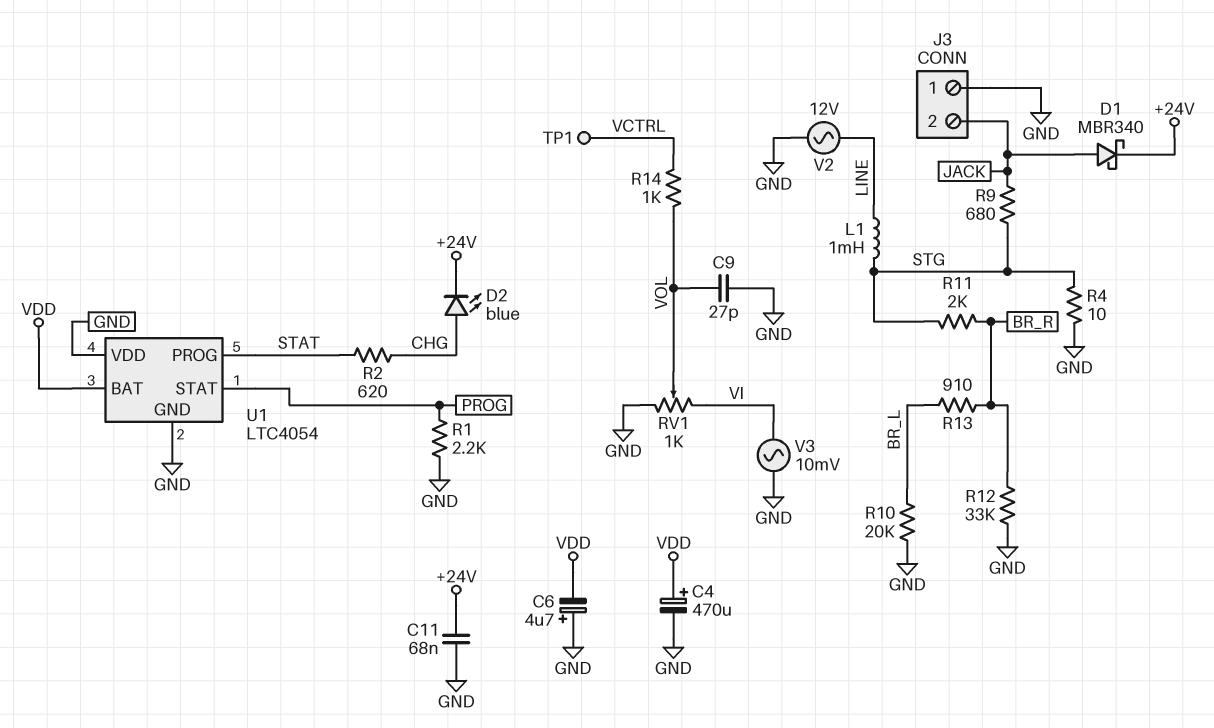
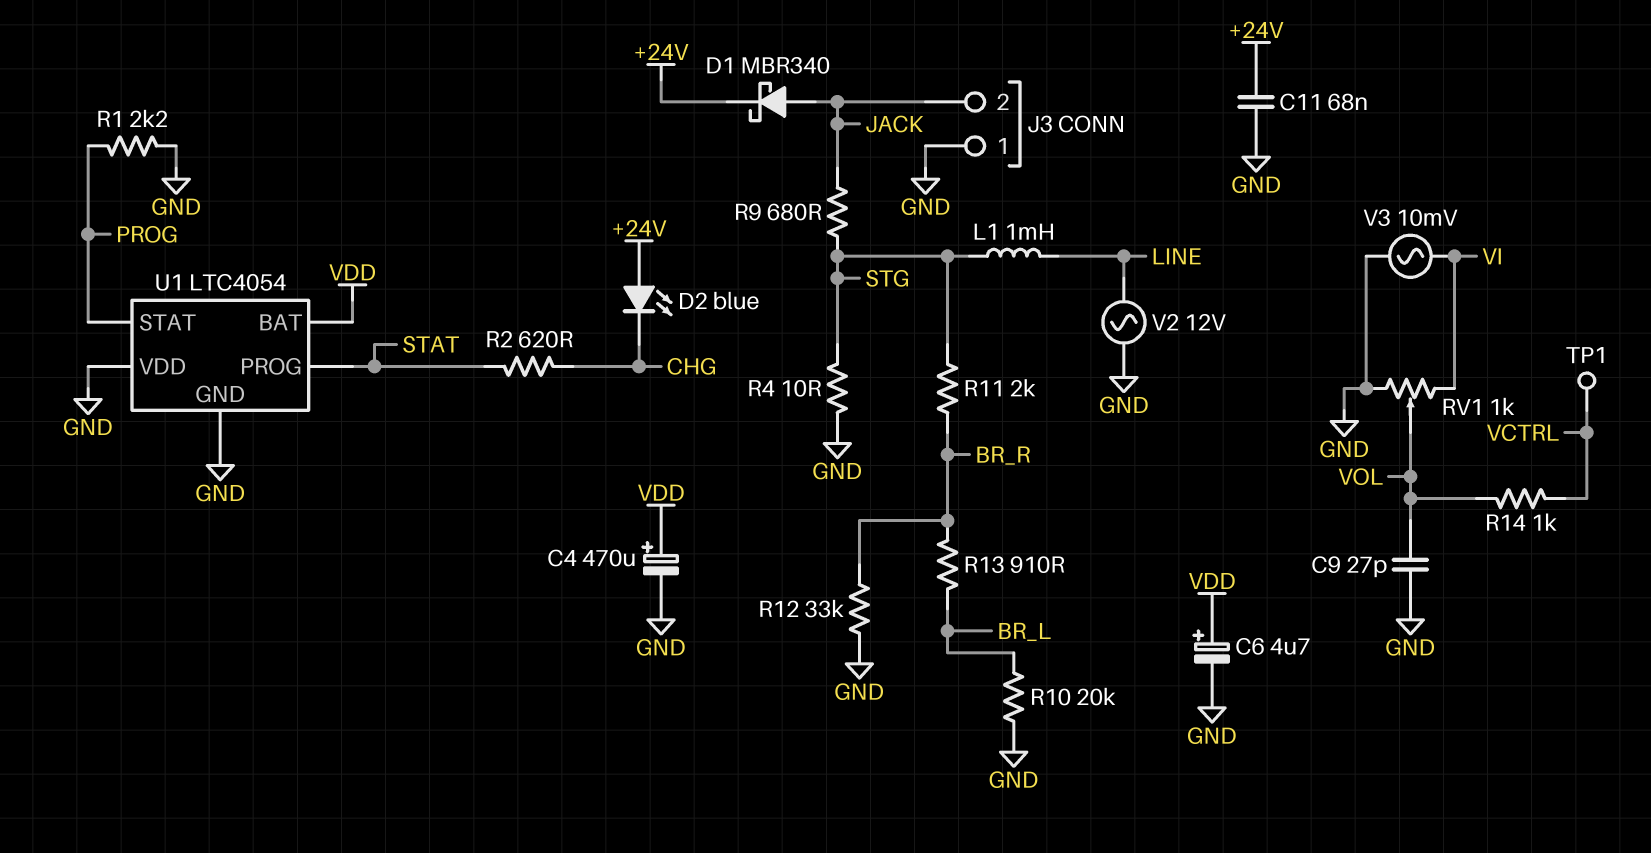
C6: 4.7uF (plus GND, minus VDD) -> 4.7uF (plus VDD, minus GND)
D2: LED blue (A CHG, K +24V) -> LED blue (A +24V, K CHG)

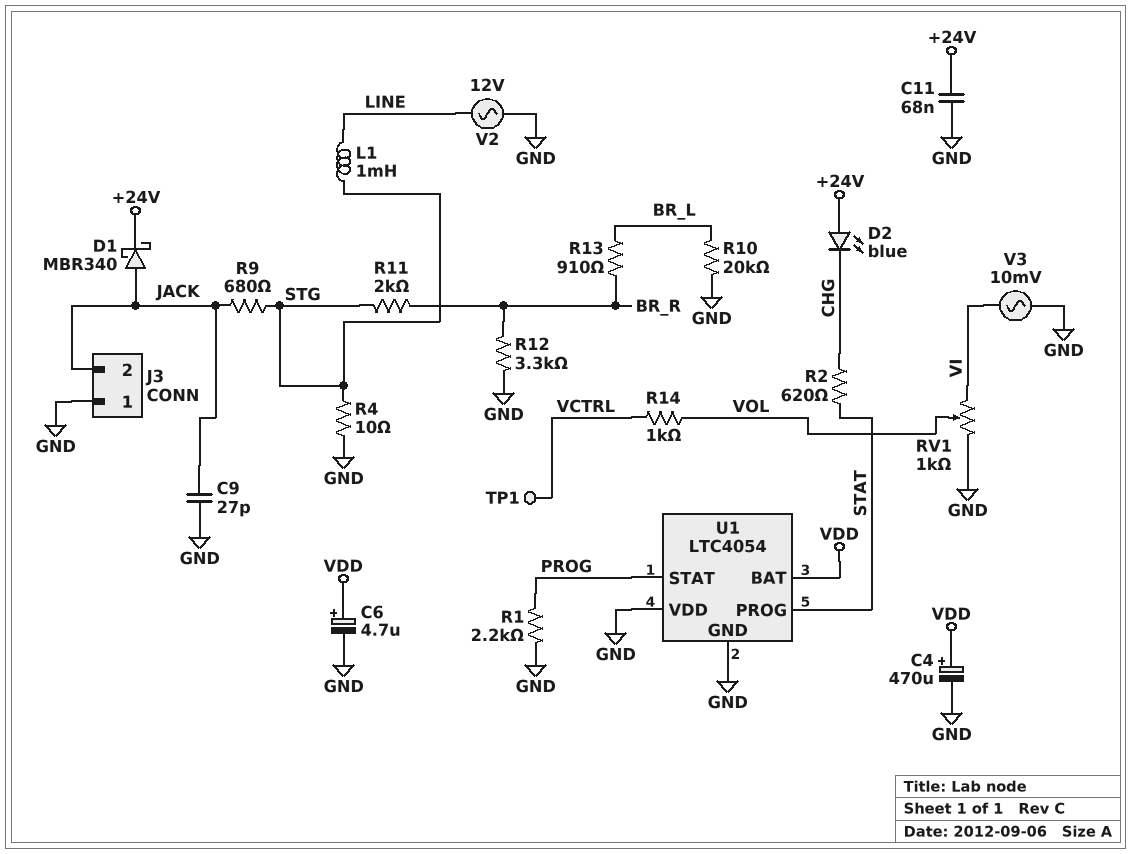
C9: 27pF (GND, VOL) -> 27pF (GND, JACK)
R12: 33k (BR_R, GND) -> 3.3k (BR_R, GND)

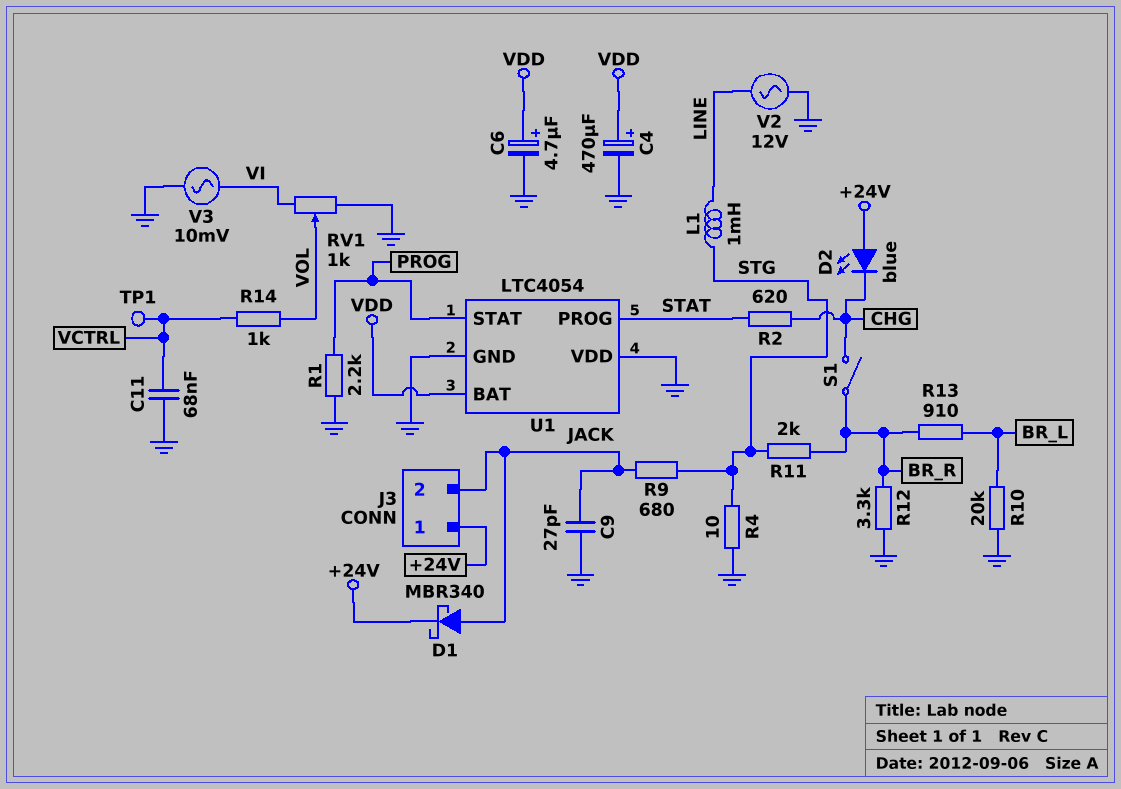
C11: 68nF (+24V, GND) -> 68nF (GND, VCTRL)
J3 pin 1: GND -> +24V
S1: none -> switch (BR_R, CHG)

